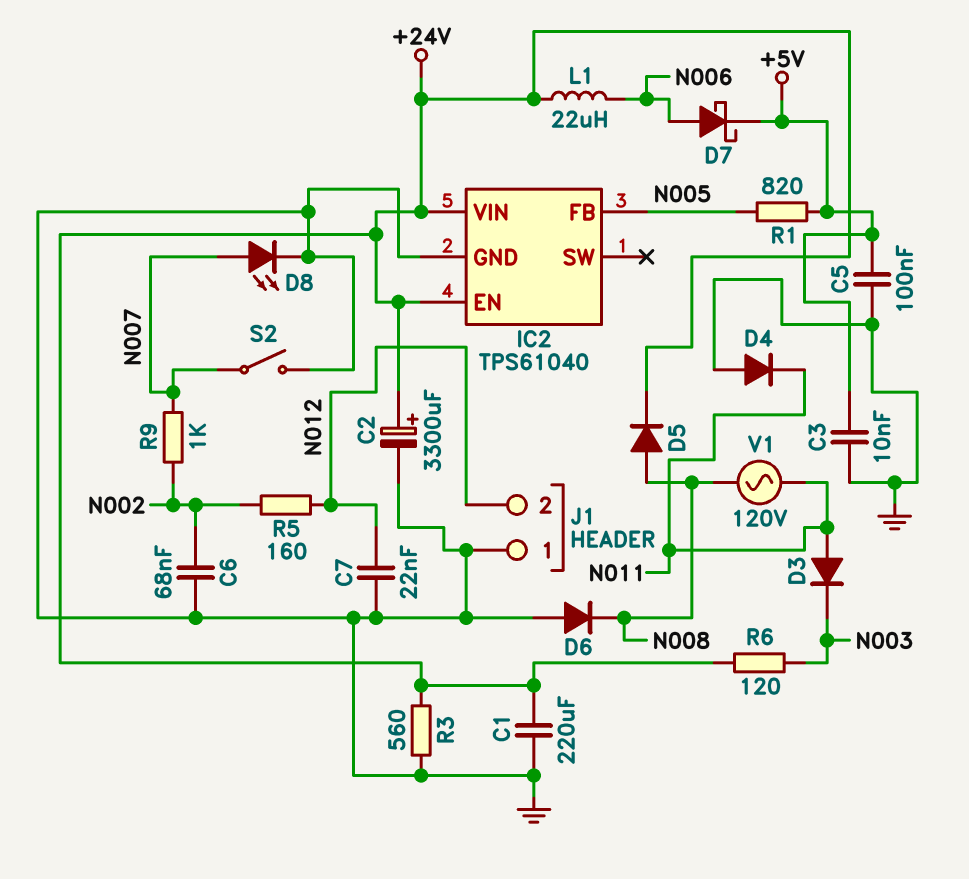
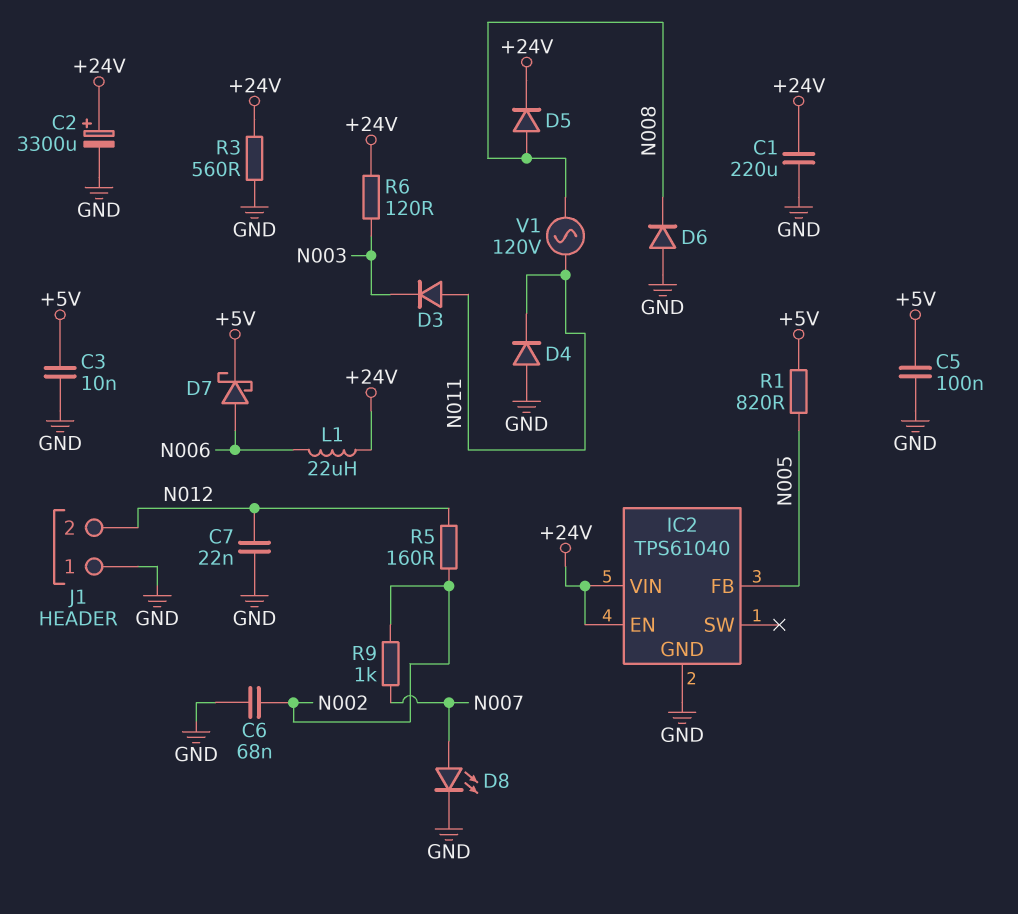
S2: switch (GND, N007) -> none

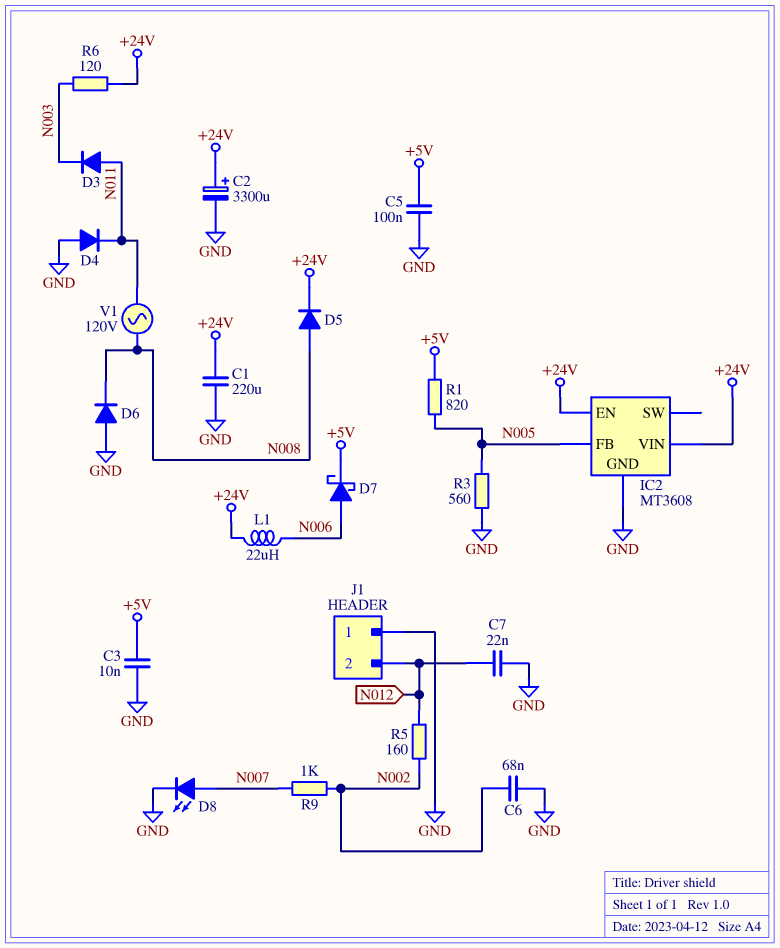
IC2: TPS61040 -> MT3608
R3: 560 (+24V, GND) -> 560 (GND, N005)

